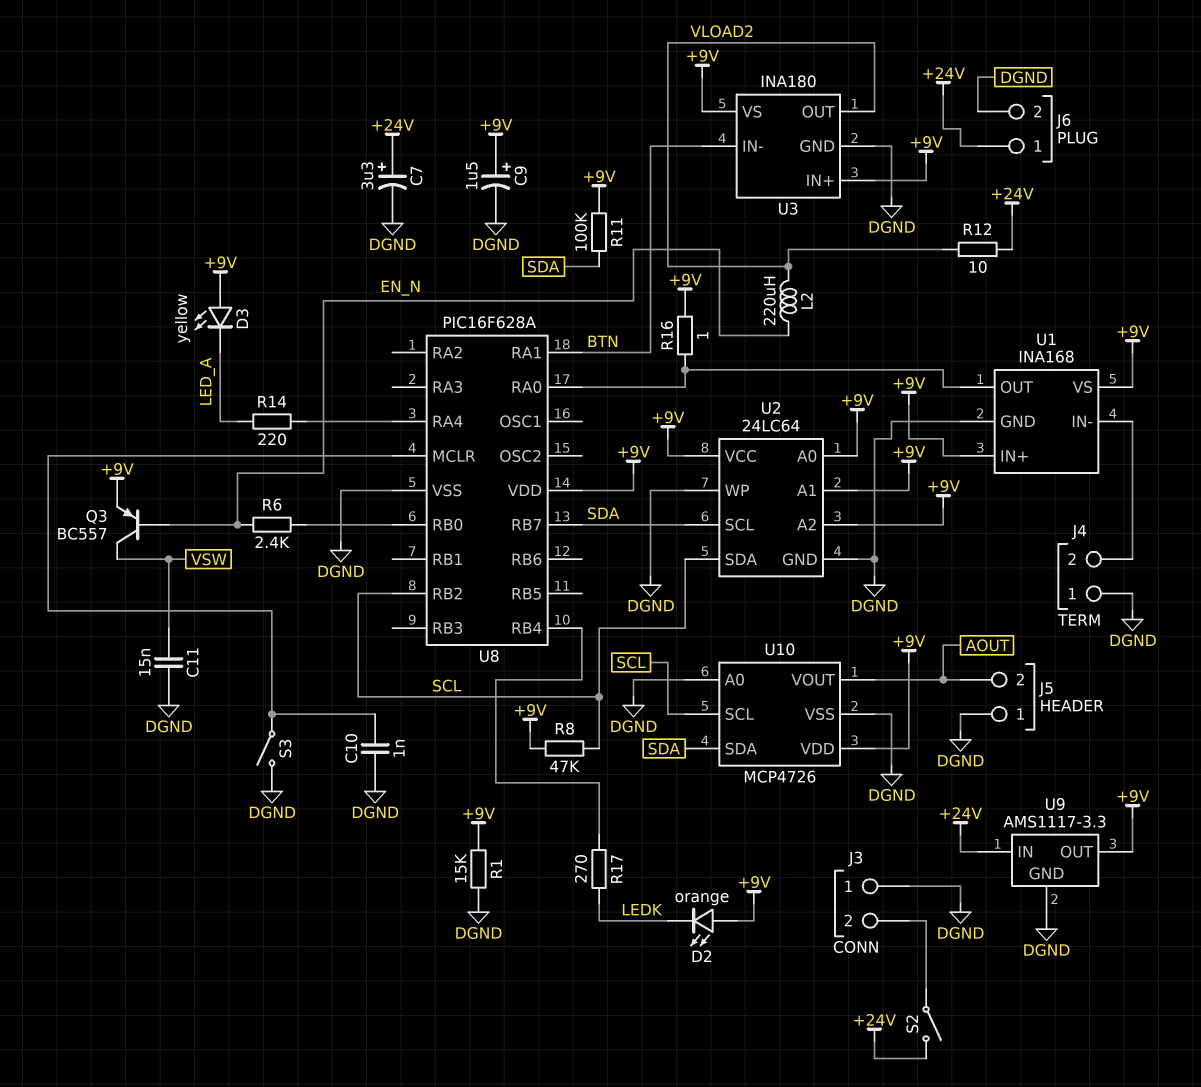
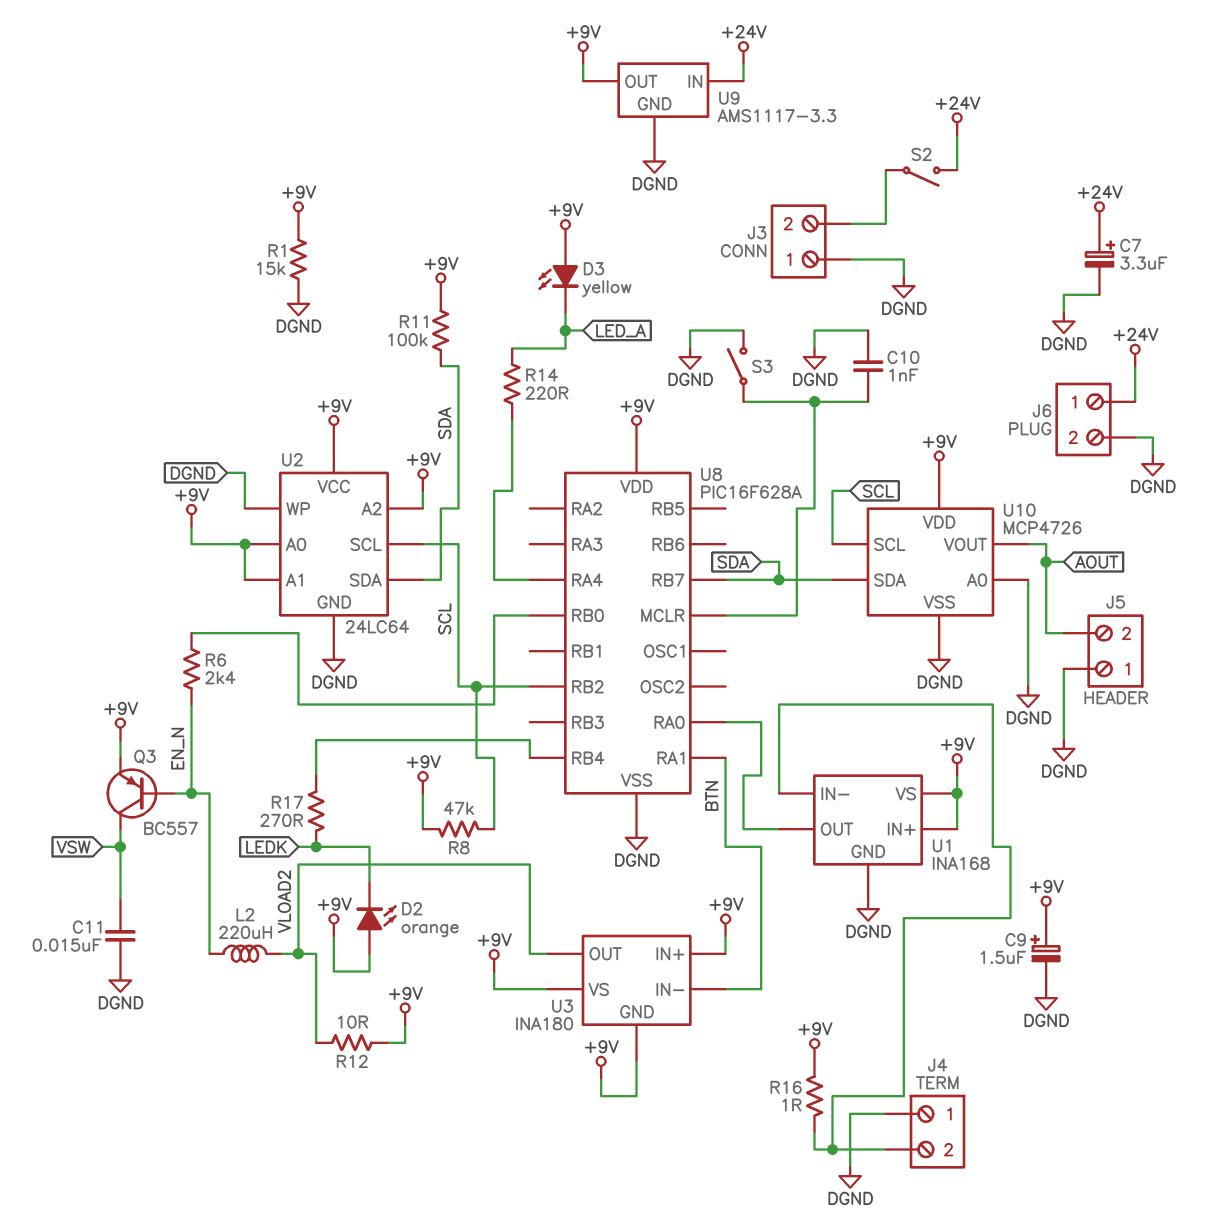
R12: 10 (+24V, VLOAD2) -> 10 (+9V, VLOAD2)
R16: 1 (+9V, U1/OUT) -> 1 (+9V, J4/2)
U2 pin SCL: SDA -> SCL
U2 pin SDA: SCL -> SDA
U3 pin GND: DGND -> +9V

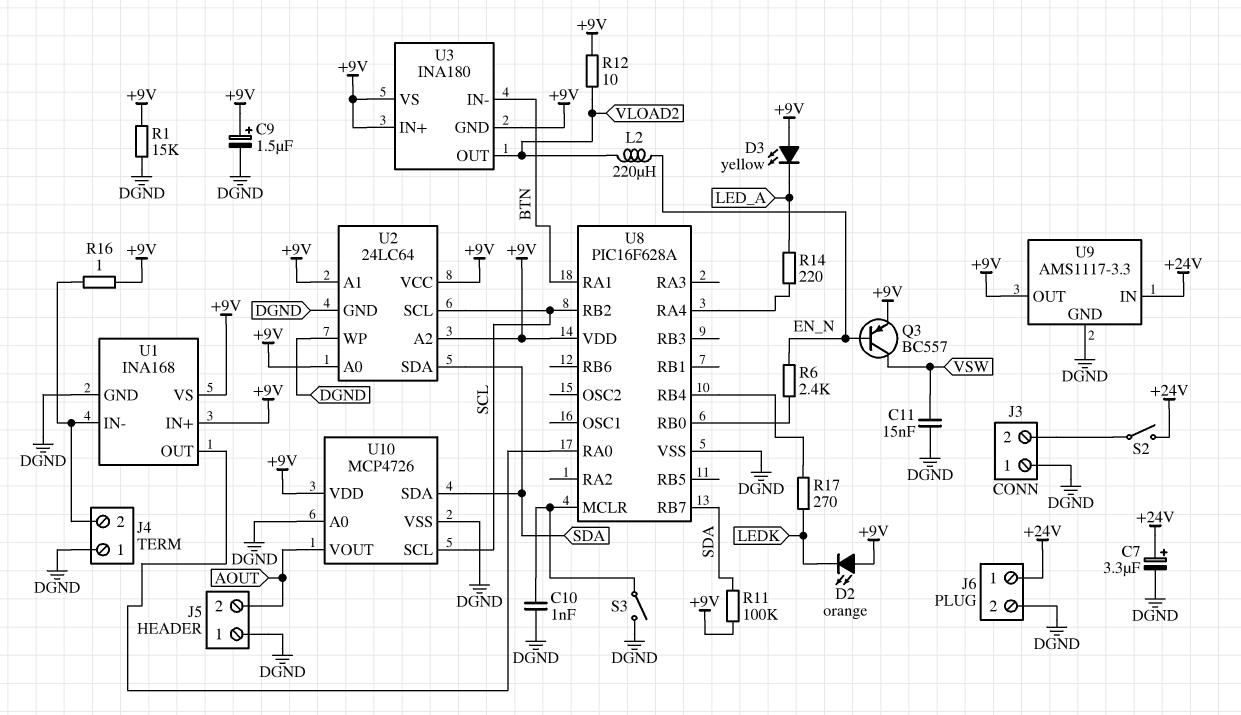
R8: 47k (+9V, SCL) -> none

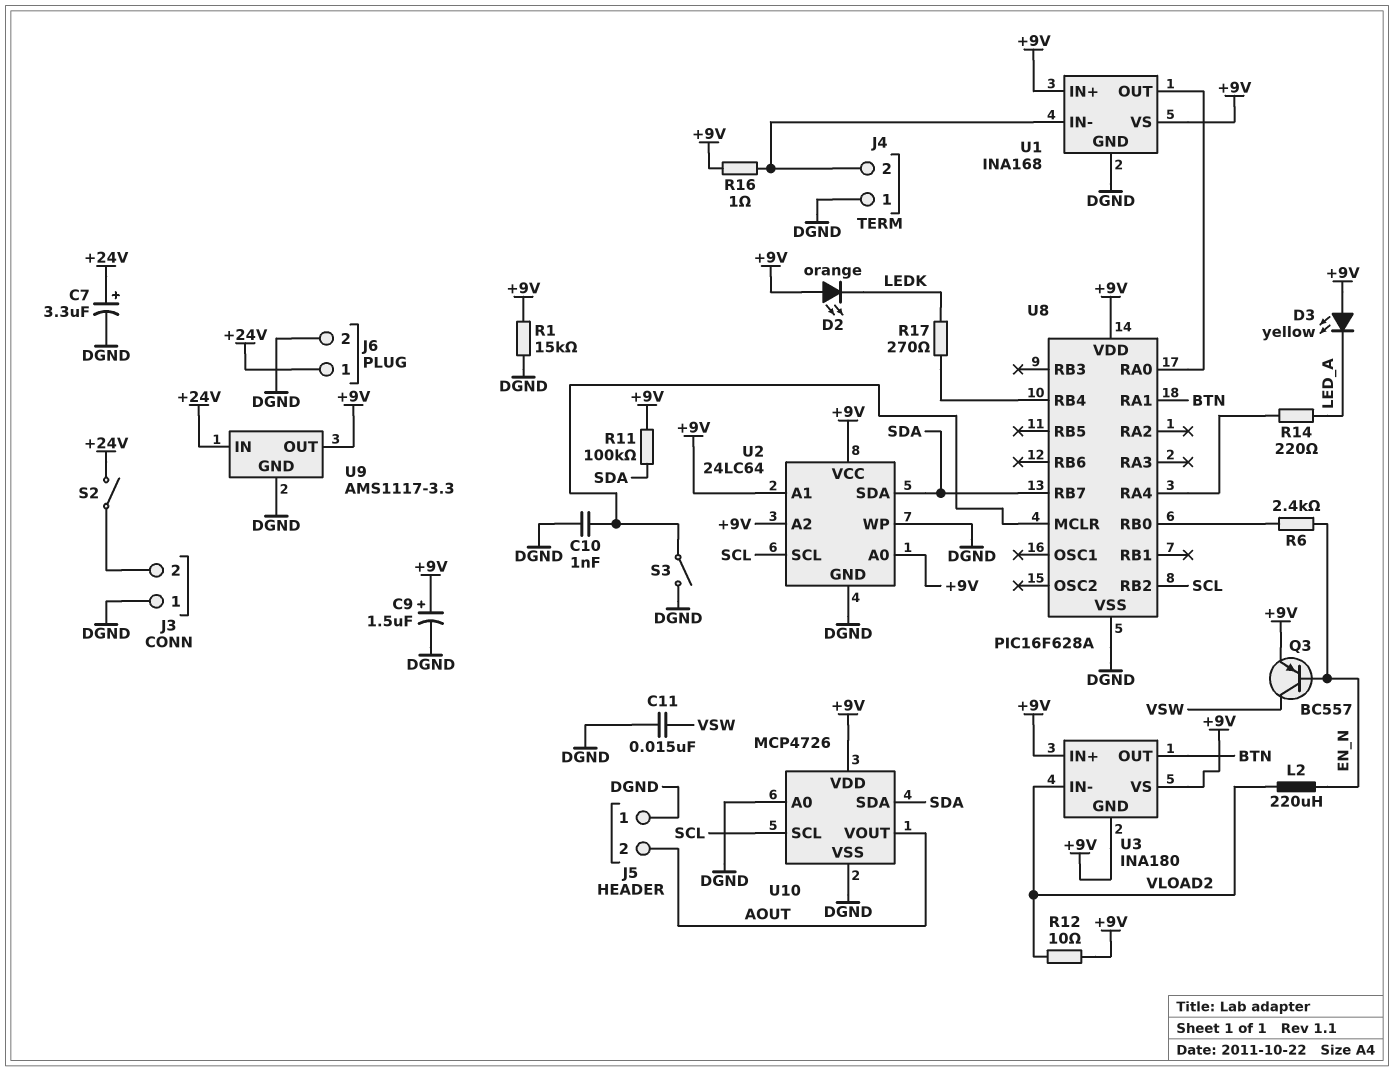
U3 pin IN-: BTN -> VLOAD2
U3 pin OUT: VLOAD2 -> BTN

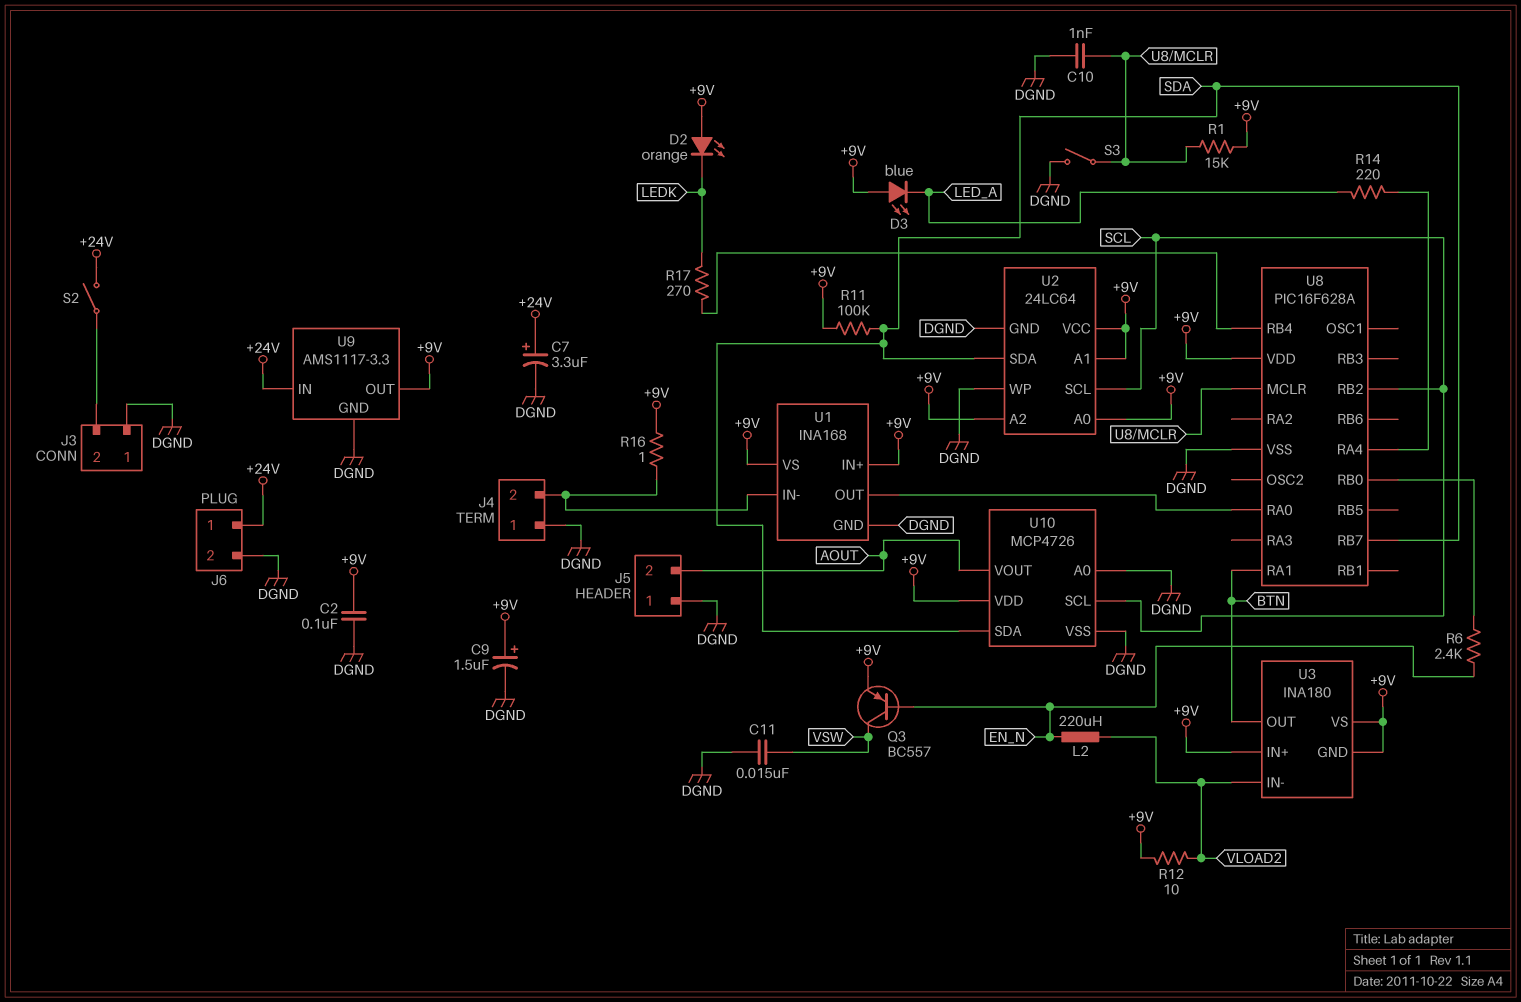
C2: none -> 100nF (+9V, DGND)
D3: LED yellow (A +9V, K LED_A) -> LED blue (A +9V, K LED_A)
R1: 15k (+9V, DGND) -> 15k (+9V, U8/MCLR)

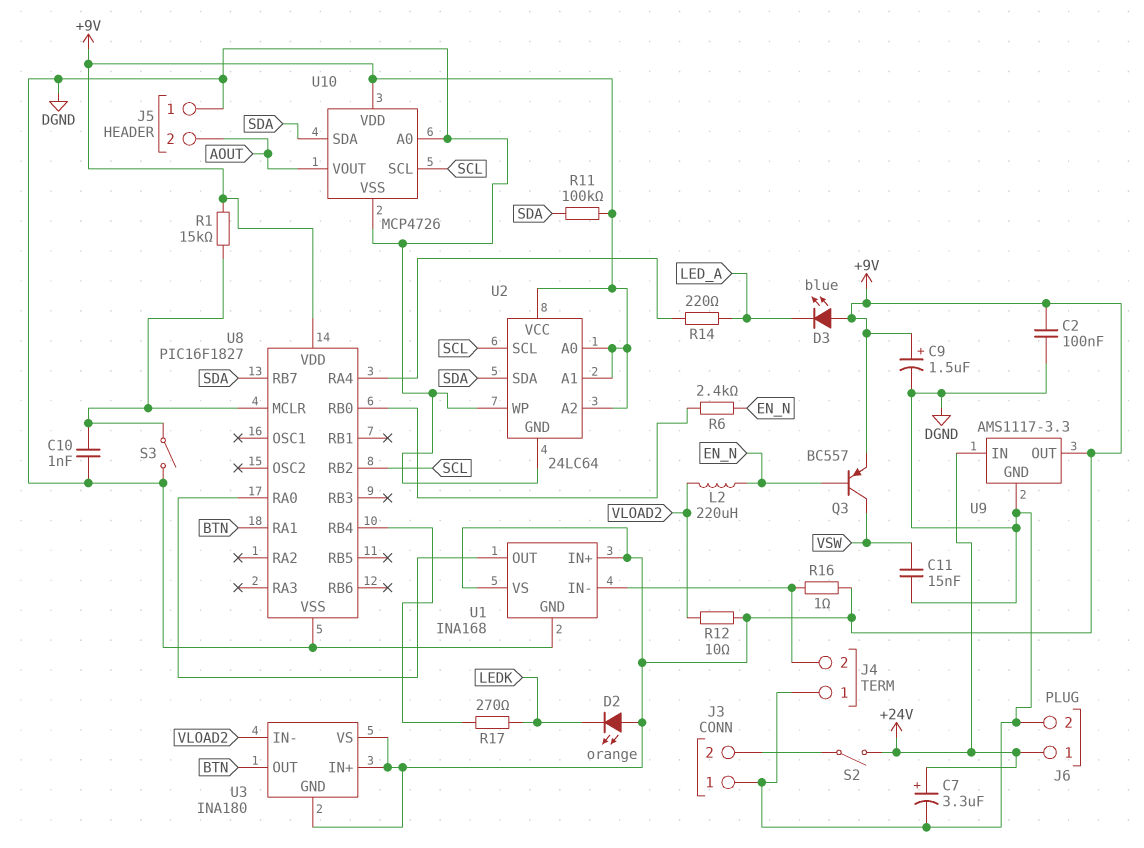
U8: PIC16F628A -> PIC16F1827

